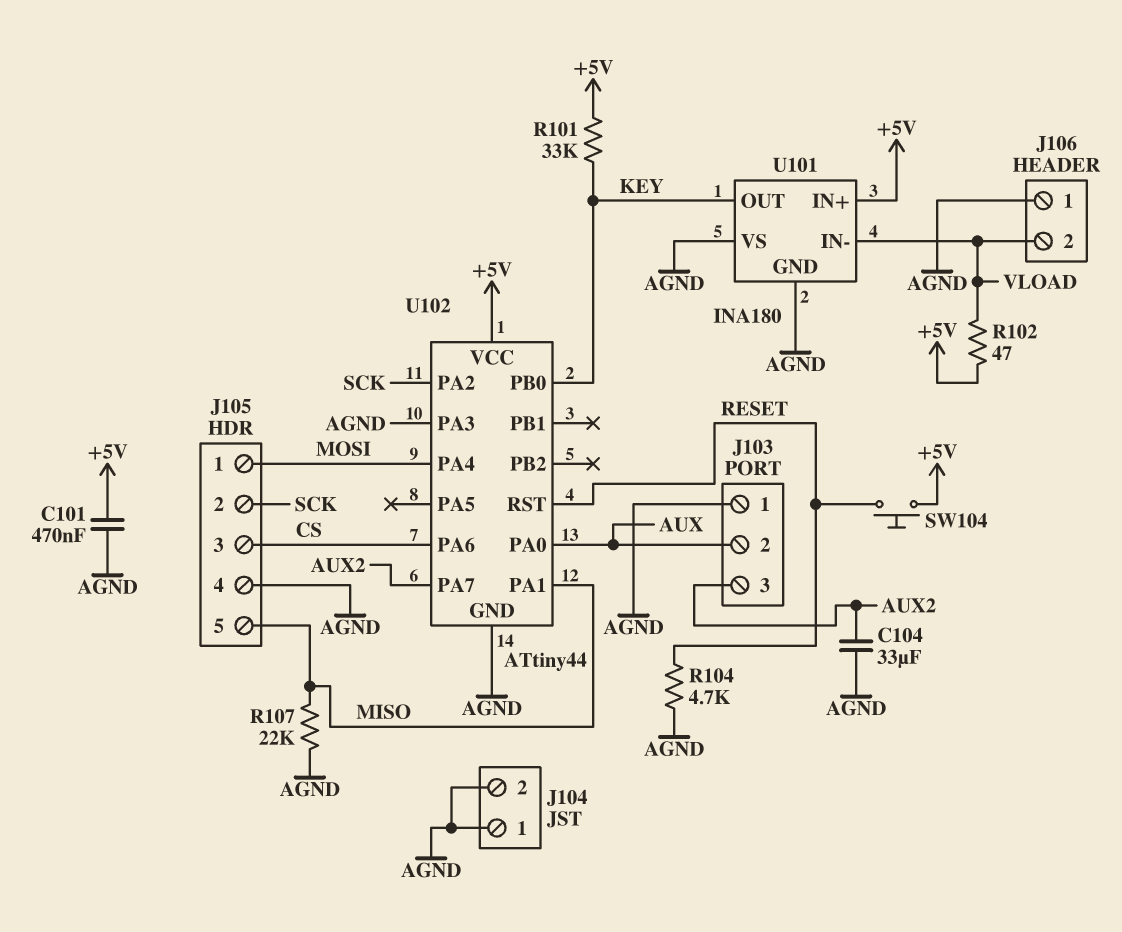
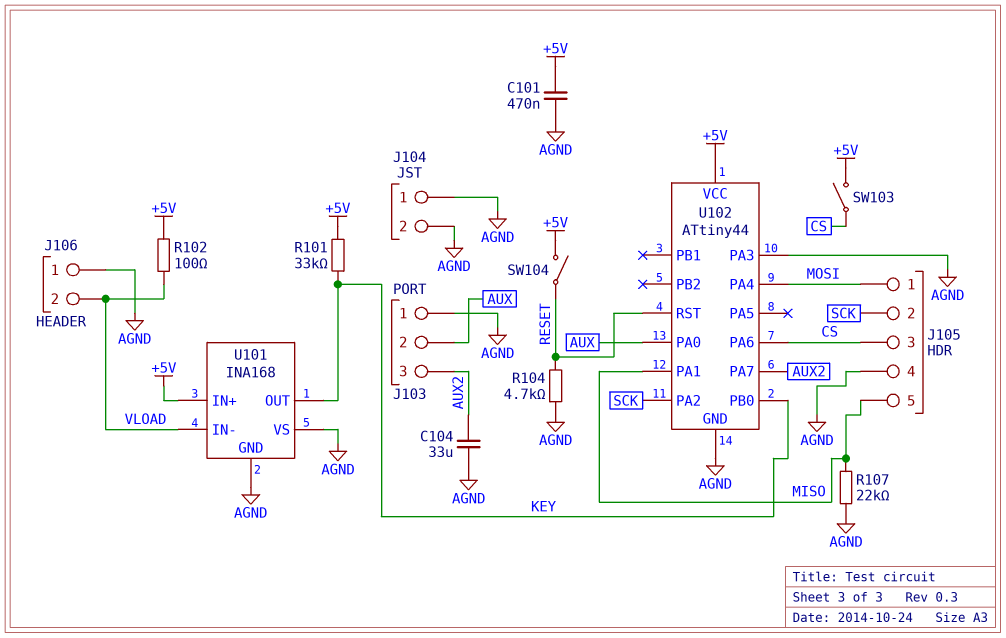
R102: 47 (+5V, VLOAD) -> 100 (+5V, VLOAD)
SW103: none -> switch (+5V, CS)
SW104: button (+5V, RESET) -> switch (+5V, RESET)
U101: INA180 -> INA168

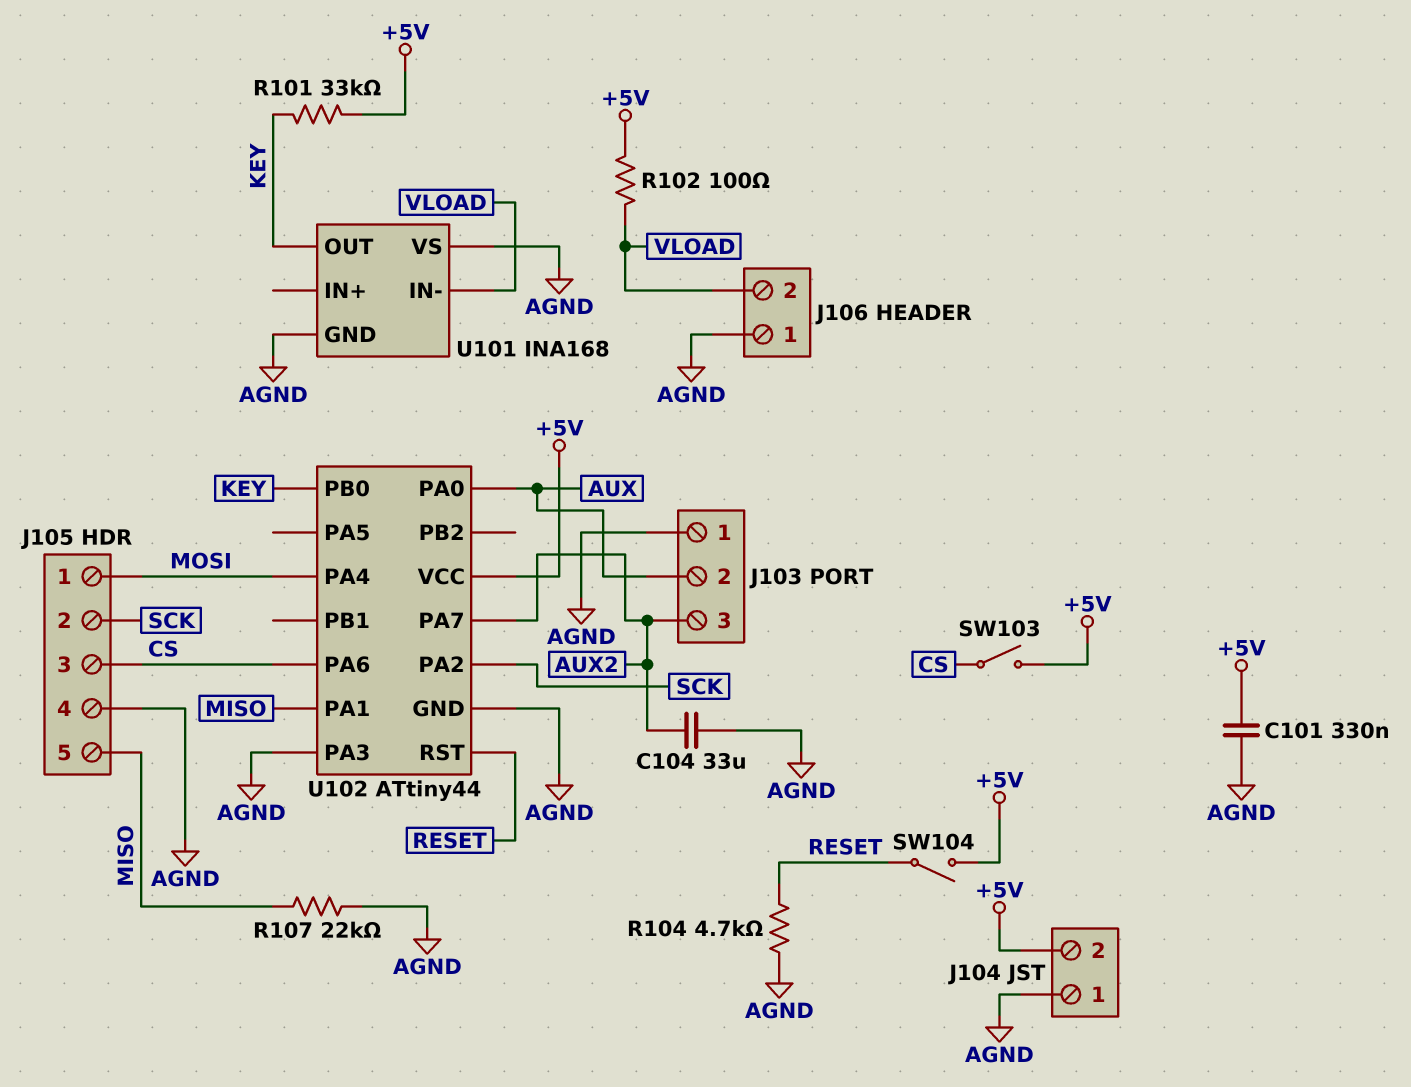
C101: 470nF (+5V, AGND) -> 330nF (+5V, AGND)
J104 pin 2: AGND -> +5V
U101 pin IN+: +5V -> none

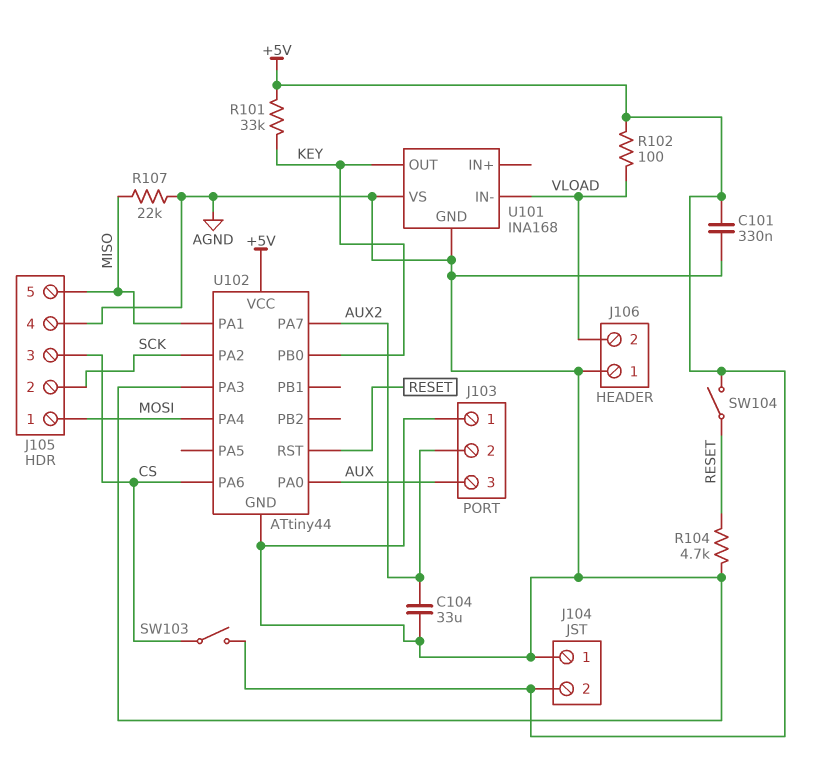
J103 pin 2: AUX -> AUX2
J103 pin 3: AUX2 -> AUX

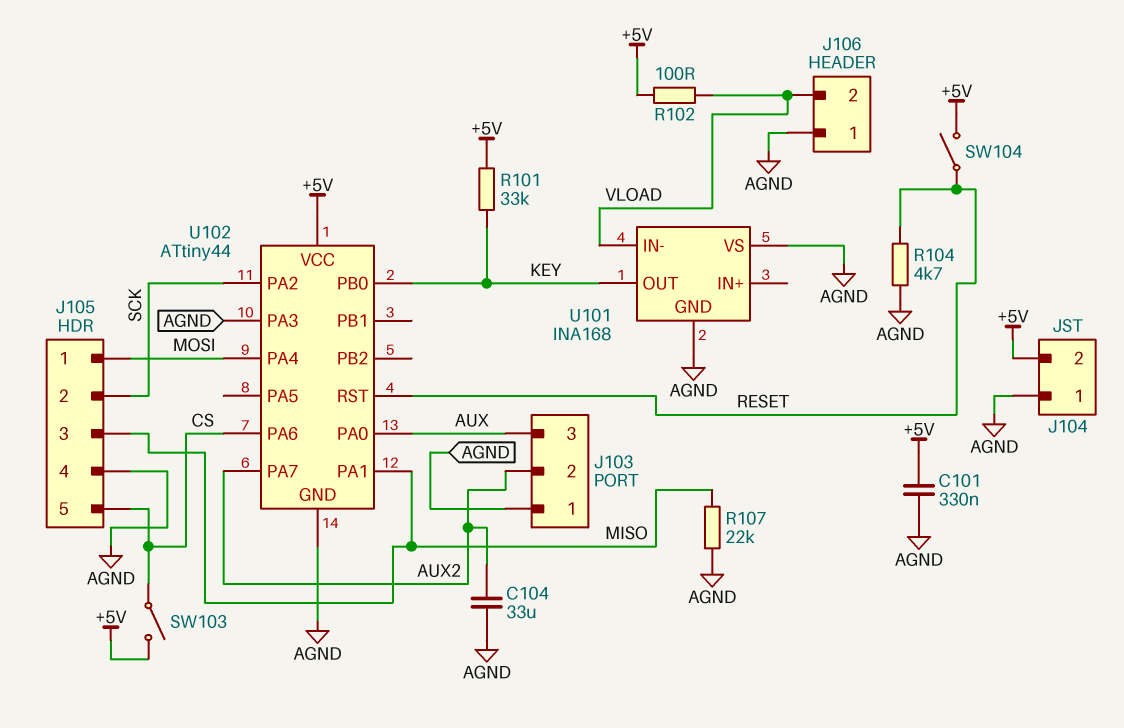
J105 pin 3: CS -> MISO
J105 pin 5: MISO -> CS

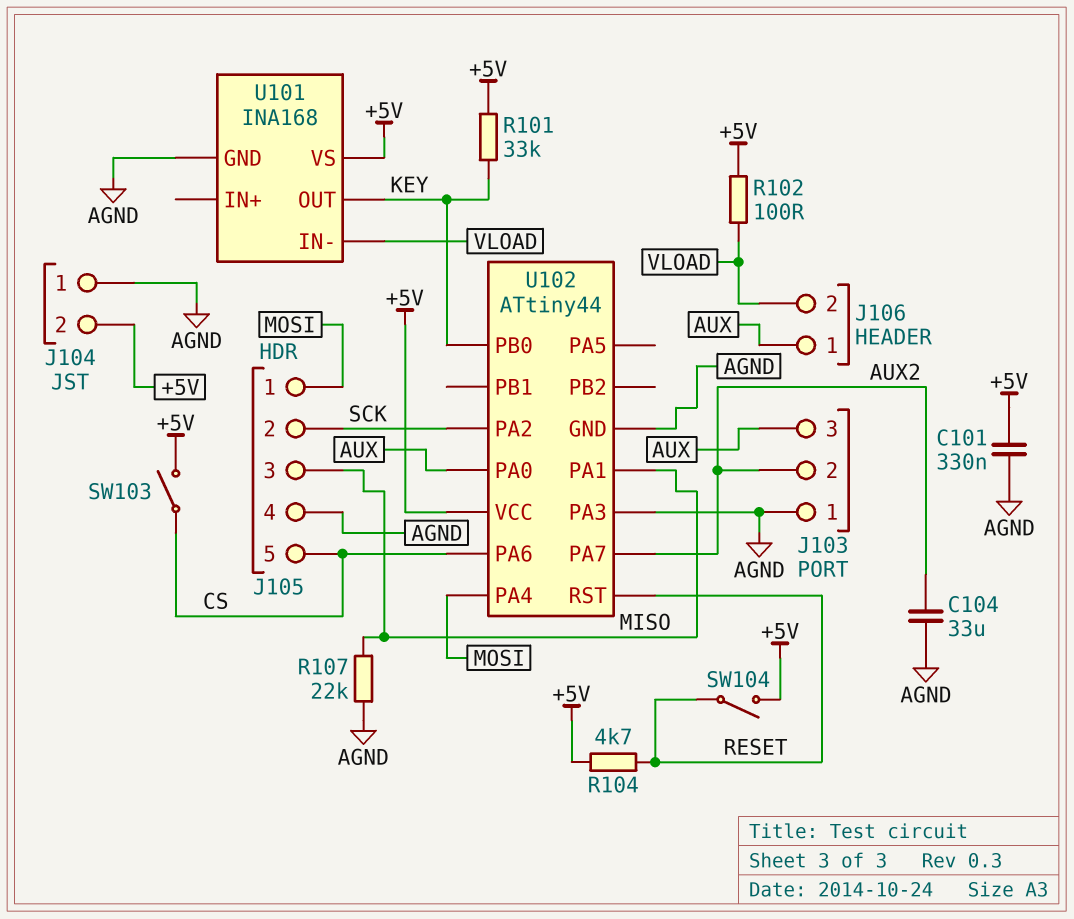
J106 pin 1: AGND -> AUX
R104: 4.7k (AGND, RESET) -> 4.7k (+5V, RESET)
U101 pin VS: AGND -> +5V

